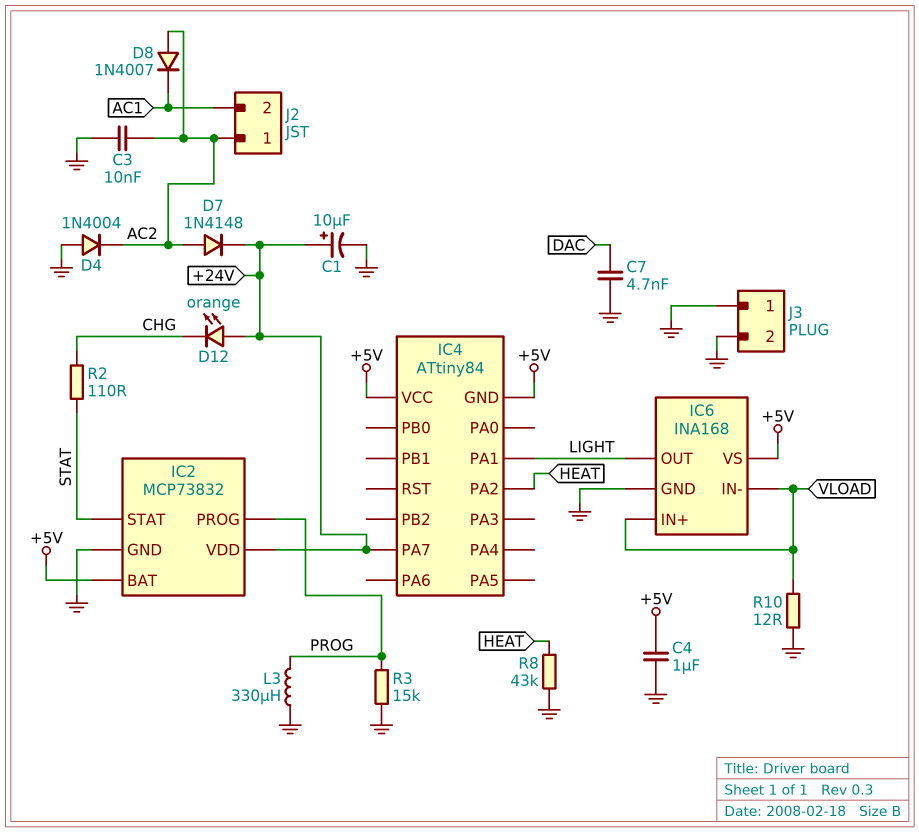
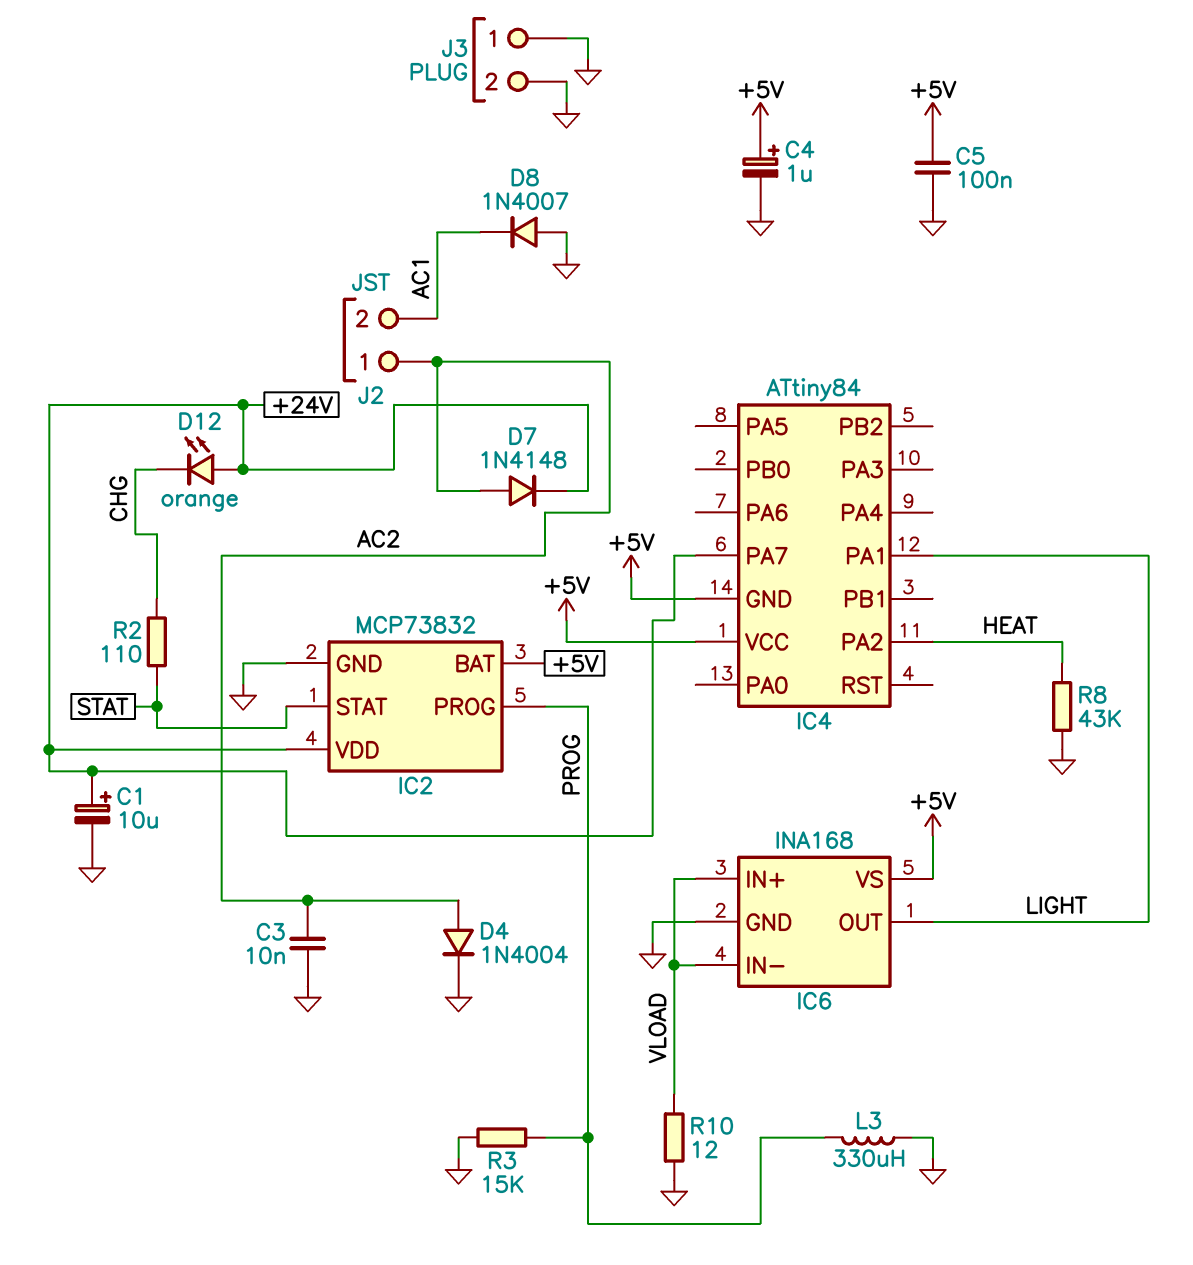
C4: 1uF (+5V, GND) -> 1uF (plus +5V, minus GND)
C5: none -> 100nF (+5V, GND)
C7: 4.7nF (DAC, GND) -> none
D4: diode 1N4004 (A GND, K AC2) -> diode 1N4004 (A AC2, K GND)
D8: diode 1N4007 (A AC2, K AC1) -> diode 1N4007 (A GND, K AC1)

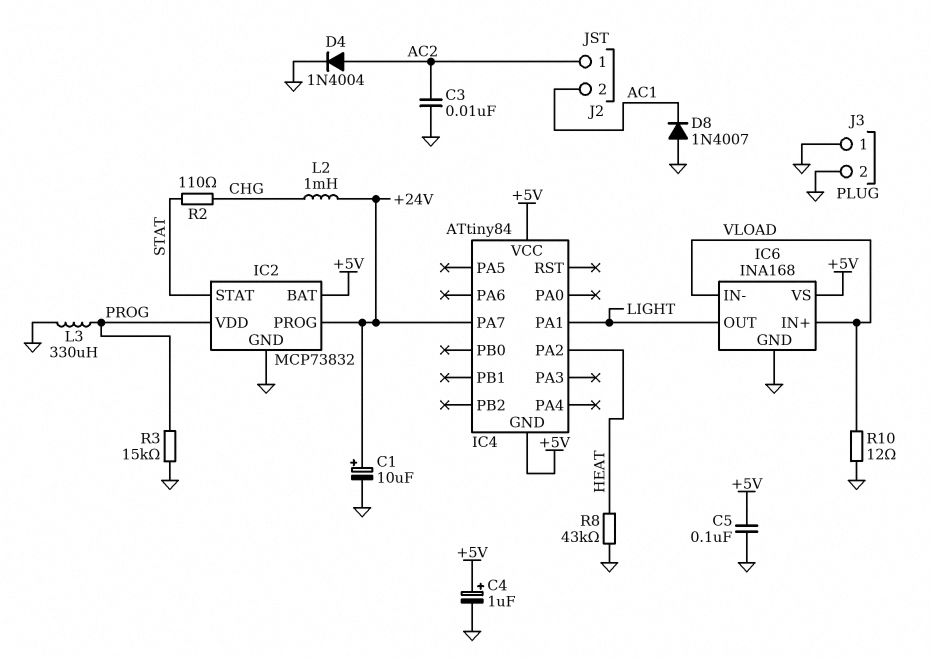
D7: diode 1N4148 (A AC2, K +24V) -> none
D12: LED orange (A +24V, K CHG) -> none
IC2 pin PROG: PROG -> +24V
IC2 pin VDD: +24V -> PROG
L2: none -> 1mH (+24V, CHG)

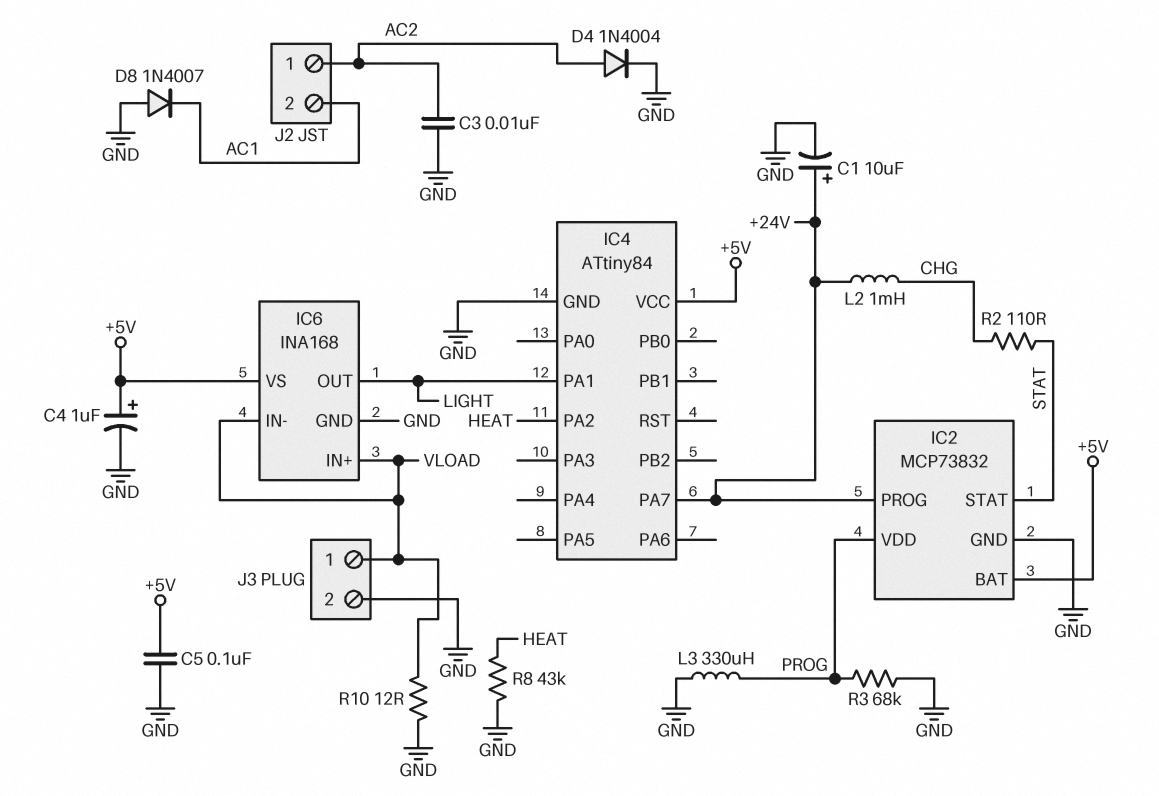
IC4 pin GND: +5V -> GND
J3 pin 1: GND -> VLOAD
R3: 15k (GND, PROG) -> 68k (GND, PROG)

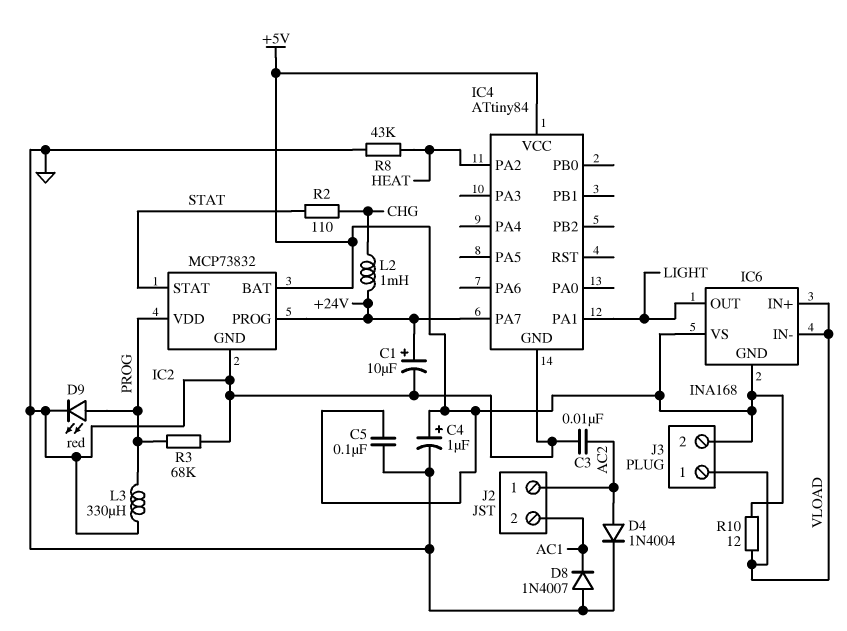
D9: none -> LED red (A PROG, K GND)
IC6 pin GND: GND -> +5V
J3 pin 2: GND -> +5V
R10: 12 (GND, VLOAD) -> 12 (+5V, VLOAD)

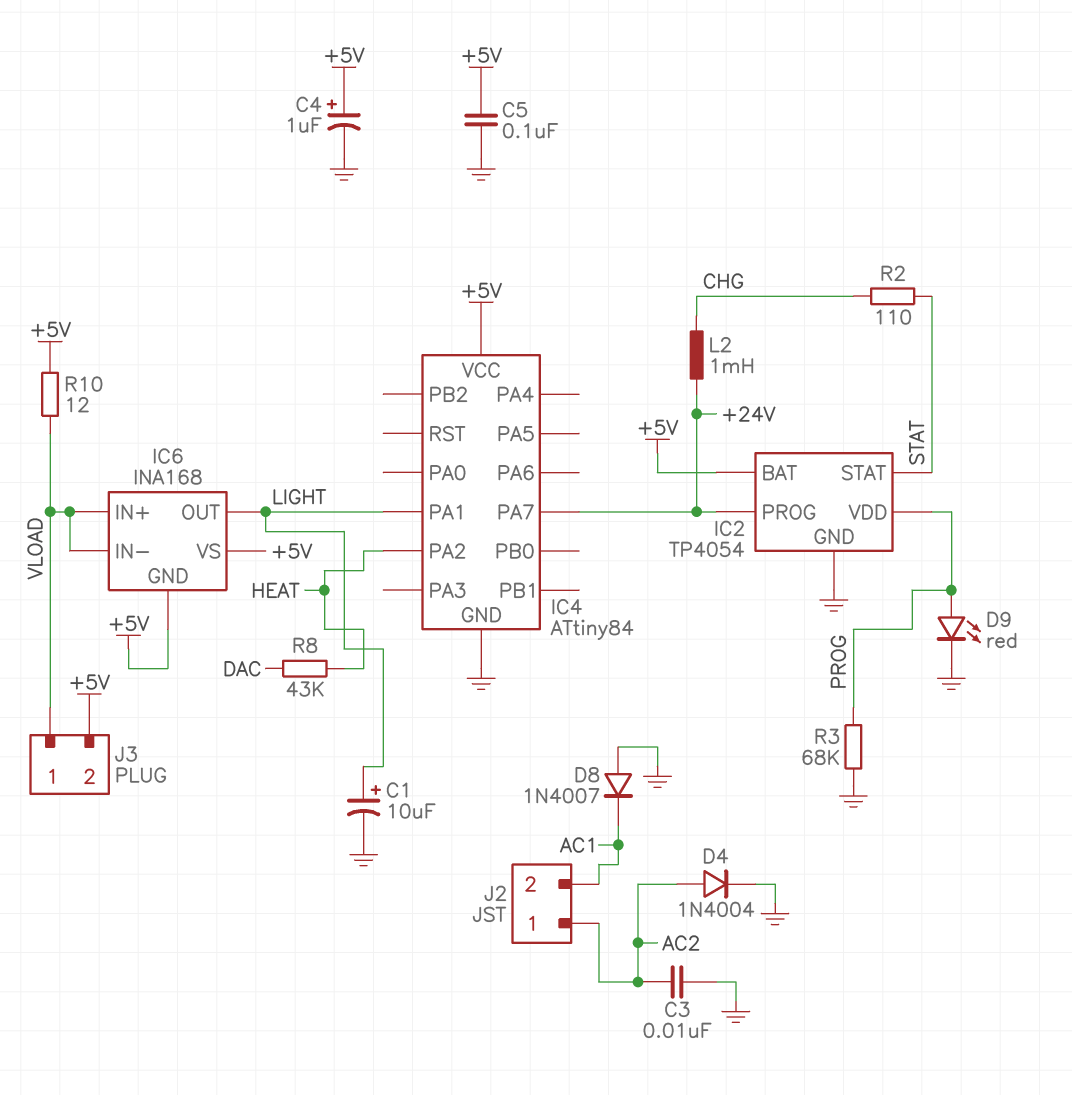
C1: 10uF (plus +24V, minus GND) -> 10uF (plus LIGHT, minus GND)
IC2: MCP73832 -> TP4054
L3: 330uH (GND, PROG) -> none
R8: 43k (GND, HEAT) -> 43k (DAC, HEAT)

